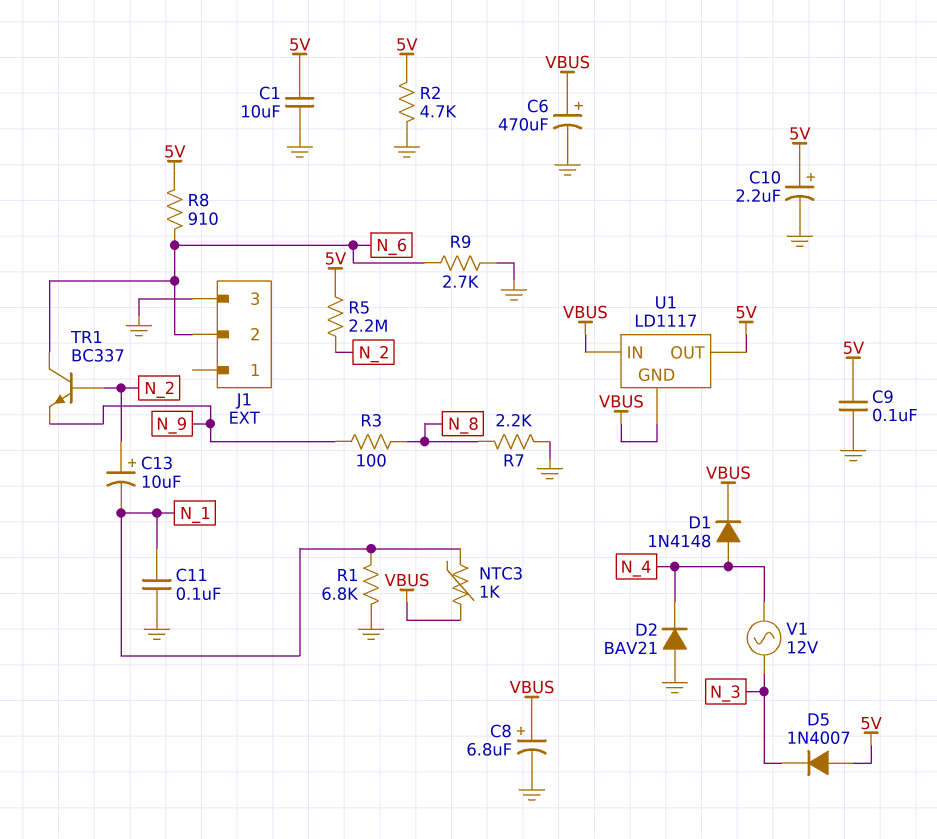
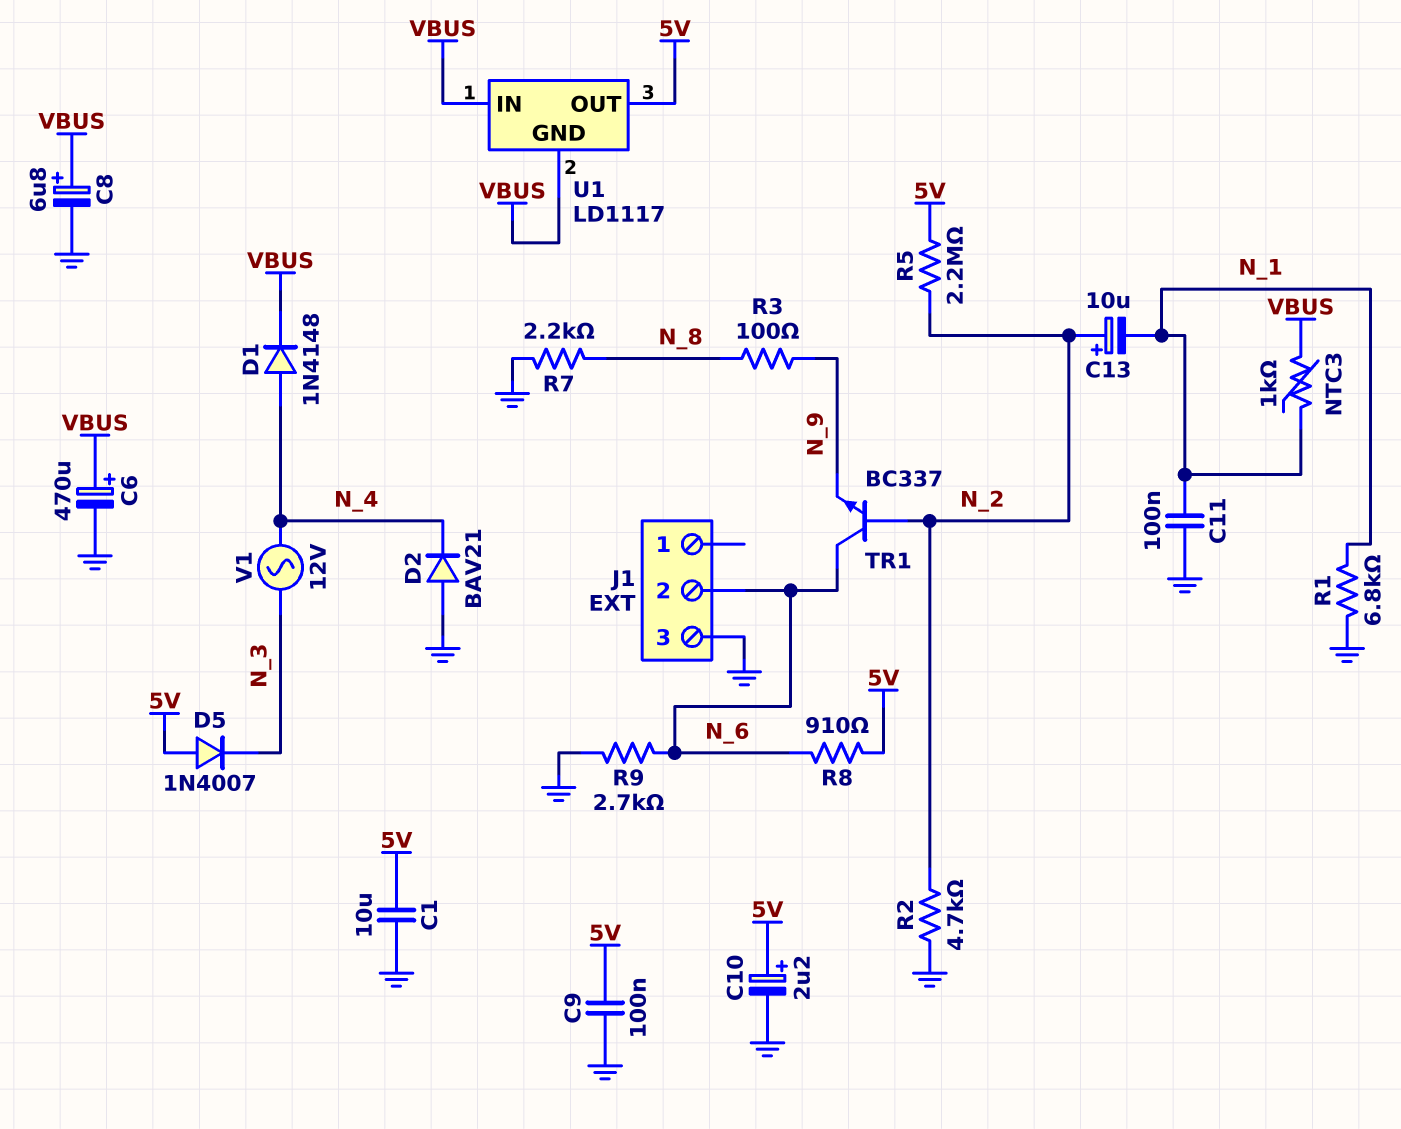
R2: 4.7k (5V, GND) -> 4.7k (GND, N_2)

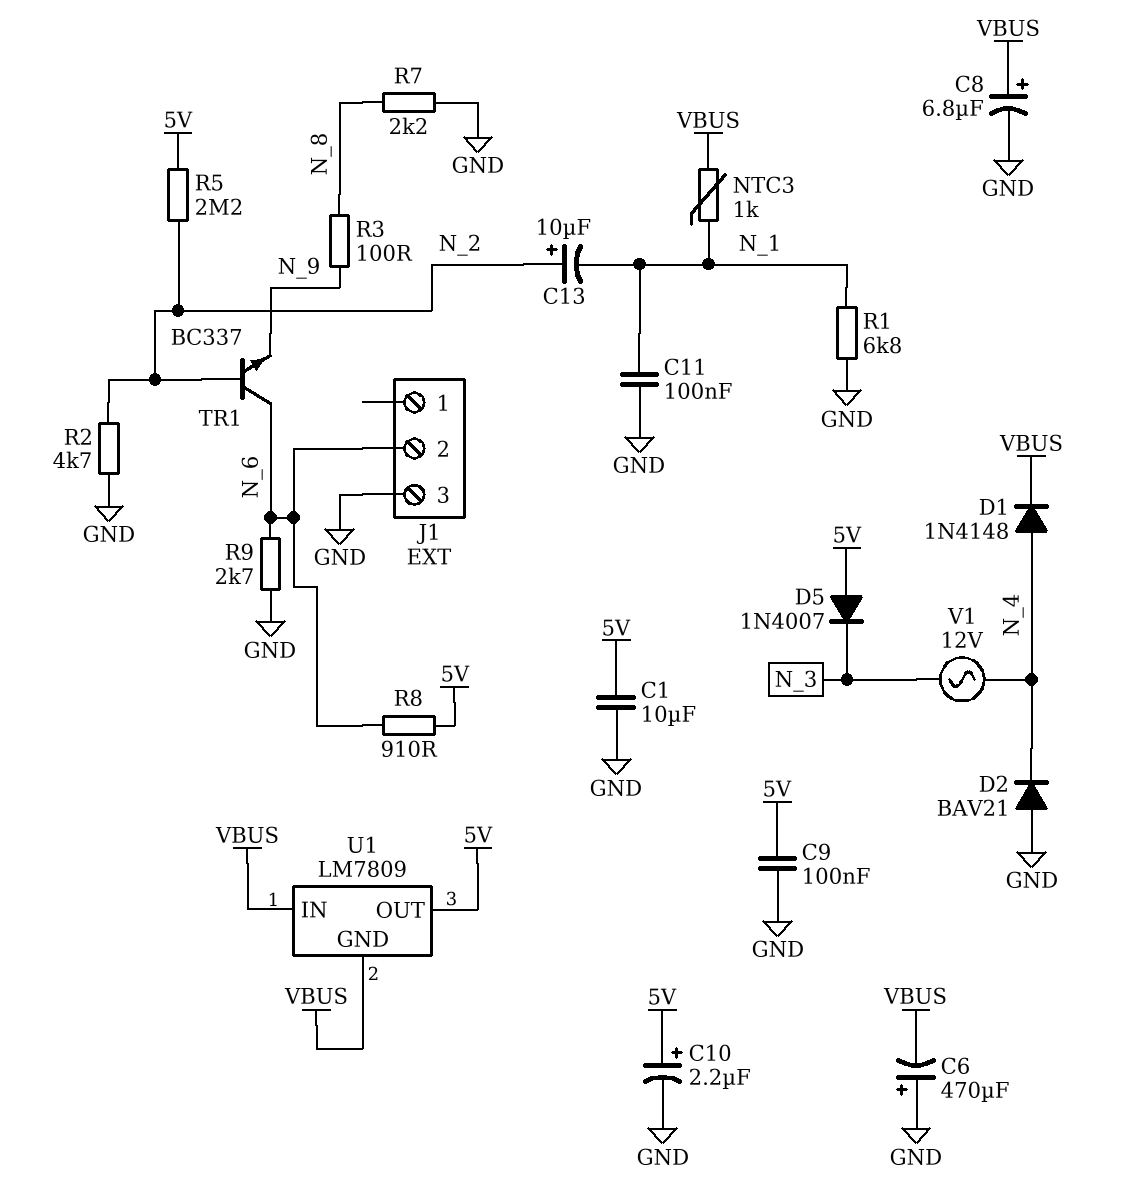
C6: 470uF (plus VBUS, minus GND) -> 470uF (plus GND, minus VBUS)
U1: LD1117 -> LM7809

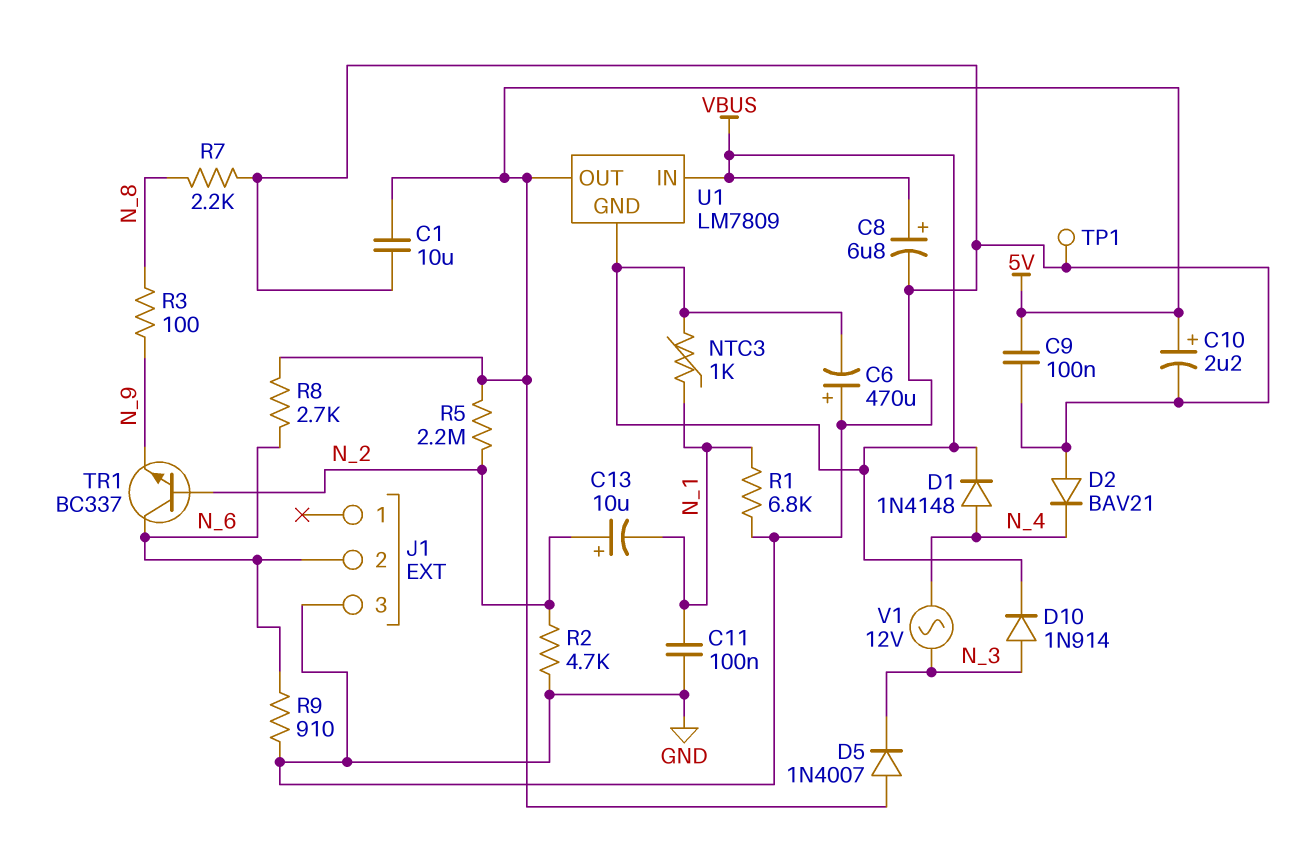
D10: none -> diode 1N914 (A N_3, K VBUS)
R8: 910 (5V, N_6) -> 2.7k (5V, N_6)
R9: 2.7k (GND, N_6) -> 910 (GND, N_6)
TP1: none -> test point (GND)

